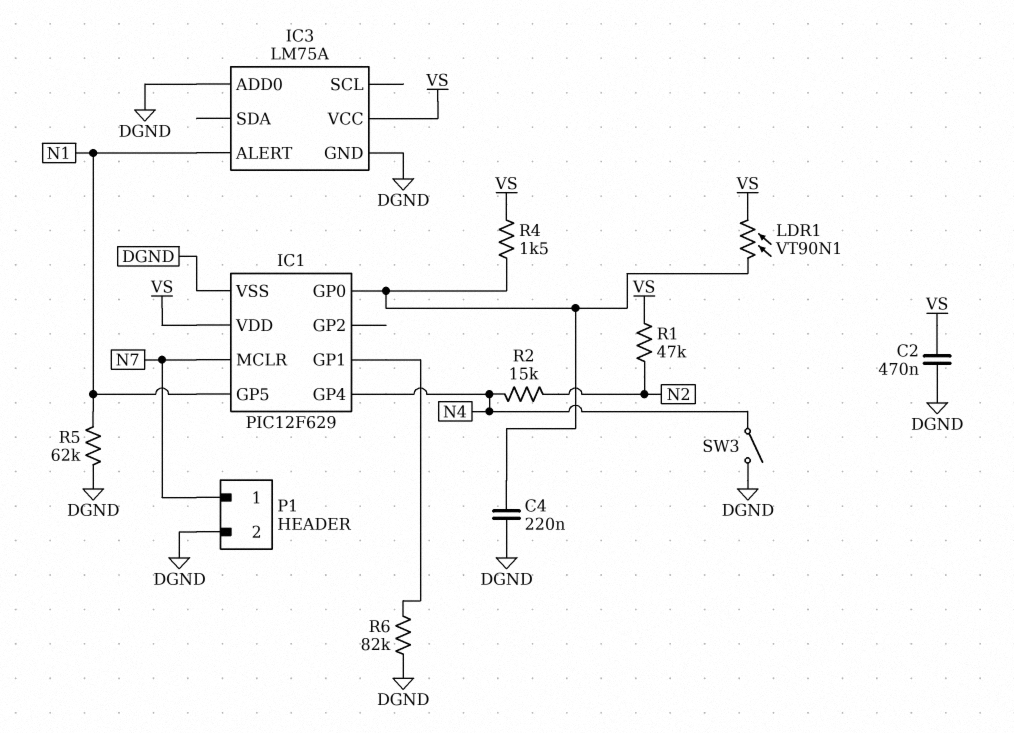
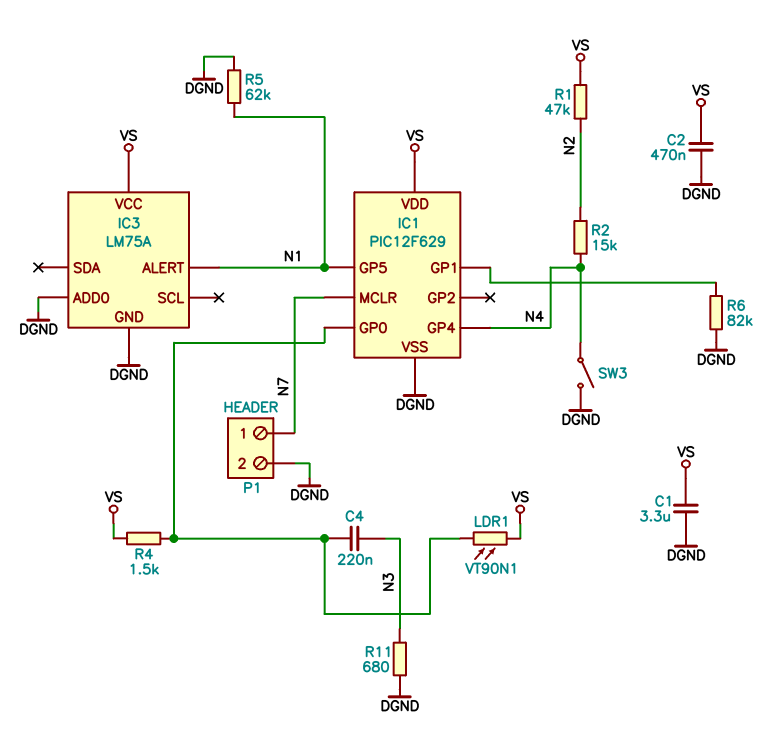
C1: none -> 3.3uF (DGND, VS)
C4: 220nF (DGND, IC1/GP0) -> 220nF (IC1/GP0, N3)
R11: none -> 680 (DGND, N3)

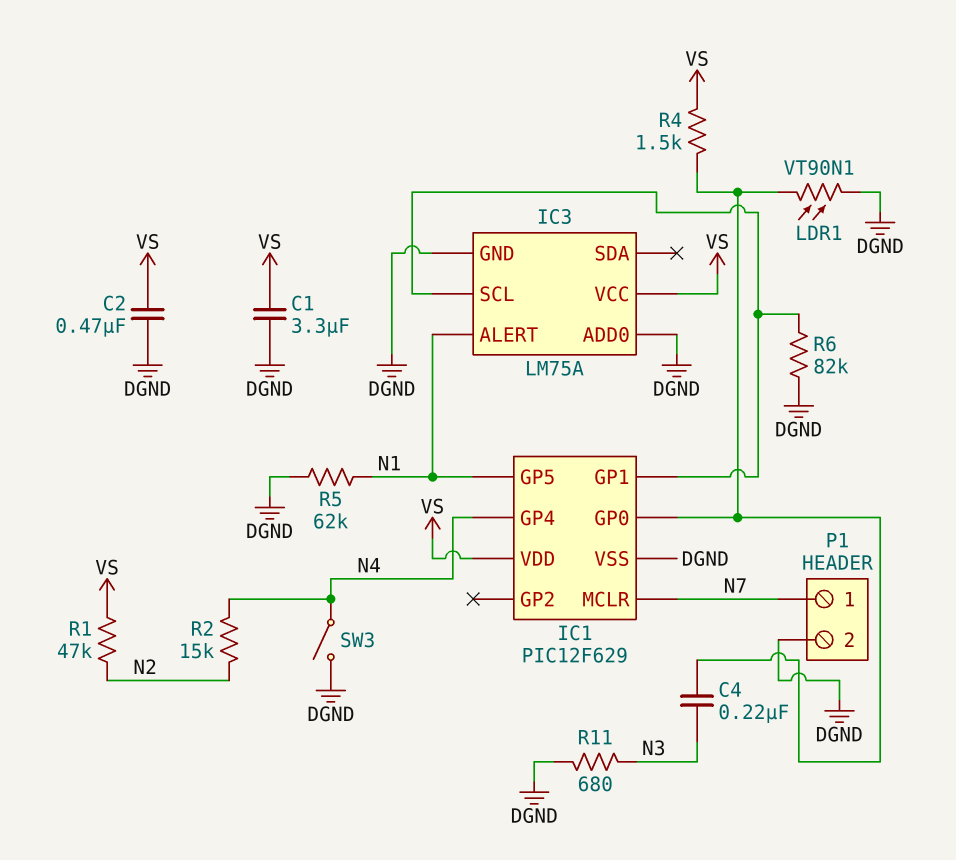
IC3 pin SCL: none -> IC1/GP1
LDR1: VT90N1 (IC1/GP0, VS) -> VT90N1 (DGND, IC1/GP0)

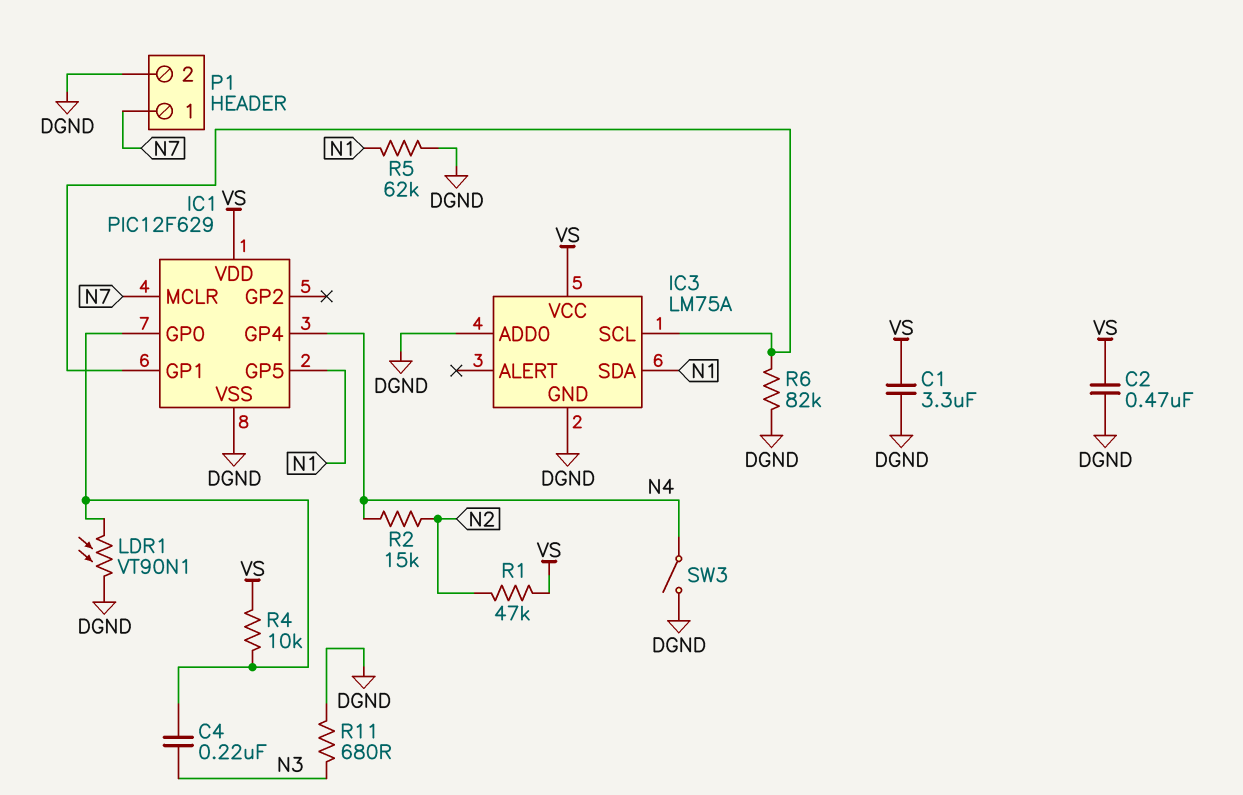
IC3 pin ALERT: N1 -> none
IC3 pin SDA: none -> N1
R4: 1.5k (IC1/GP0, VS) -> 10k (IC1/GP0, VS)

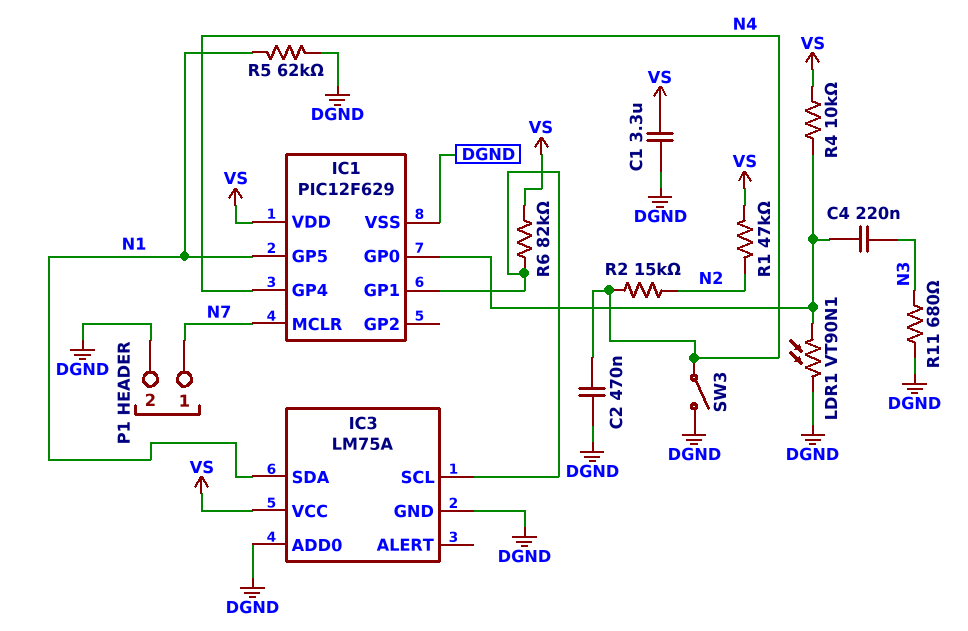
C2: 470nF (DGND, VS) -> 470nF (DGND, N4)
R6: 82k (DGND, IC1/GP1) -> 82k (IC1/GP1, VS)

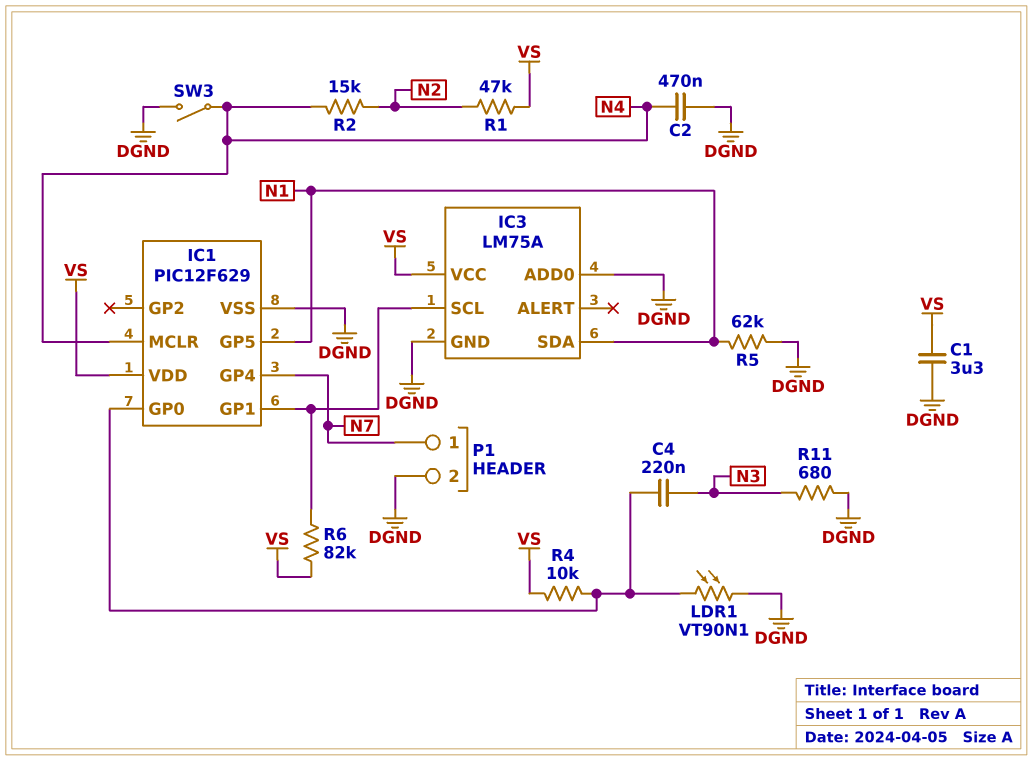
IC1 pin GP4: N4 -> N7
IC1 pin MCLR: N7 -> N4

